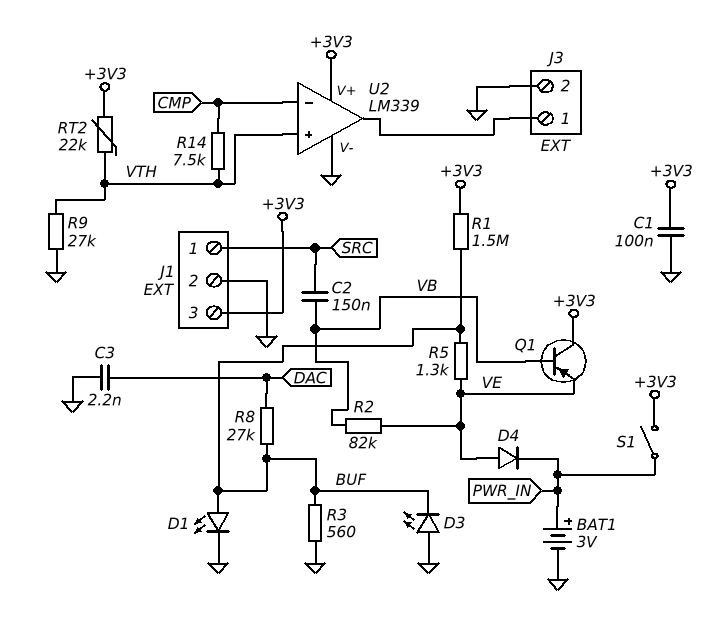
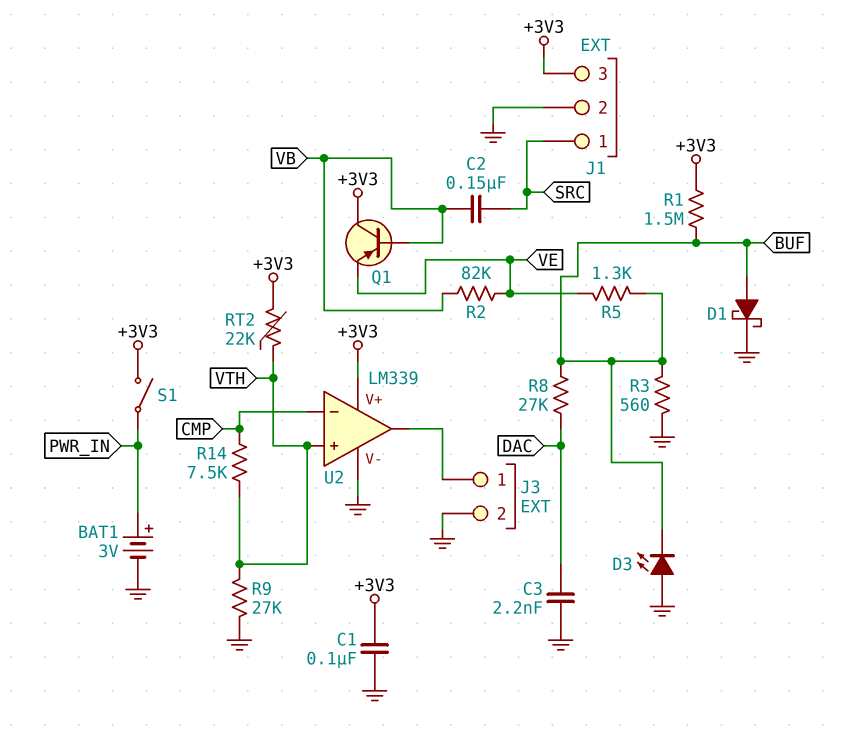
D1: LED (A BUF, K GND) -> schottky (A BUF, K GND)
D4: diode (A VE, K PWR_IN) -> none

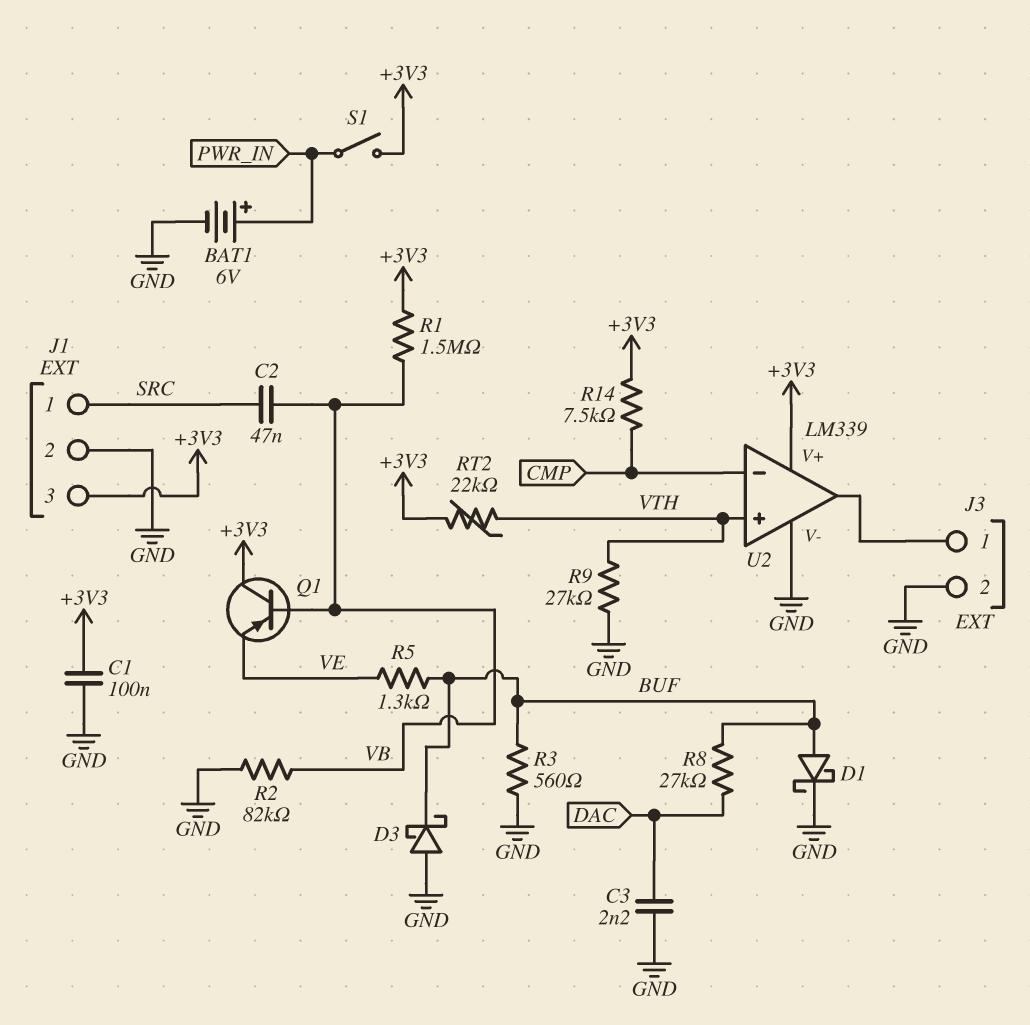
BAT1: 3V (plus PWR_IN, minus GND) -> 6V (plus PWR_IN, minus GND)
C2: 150nF (SRC, VB) -> 47nF (SRC, VB)
D3: LED (A GND, K BUF) -> schottky (A GND, K BUF)
R1: 1.5M (+3V3, BUF) -> 1.5M (+3V3, VB)
R2: 82k (VB, VE) -> 82k (GND, VB)
R14: 7.5k (CMP, VTH) -> 7.5k (+3V3, CMP)

